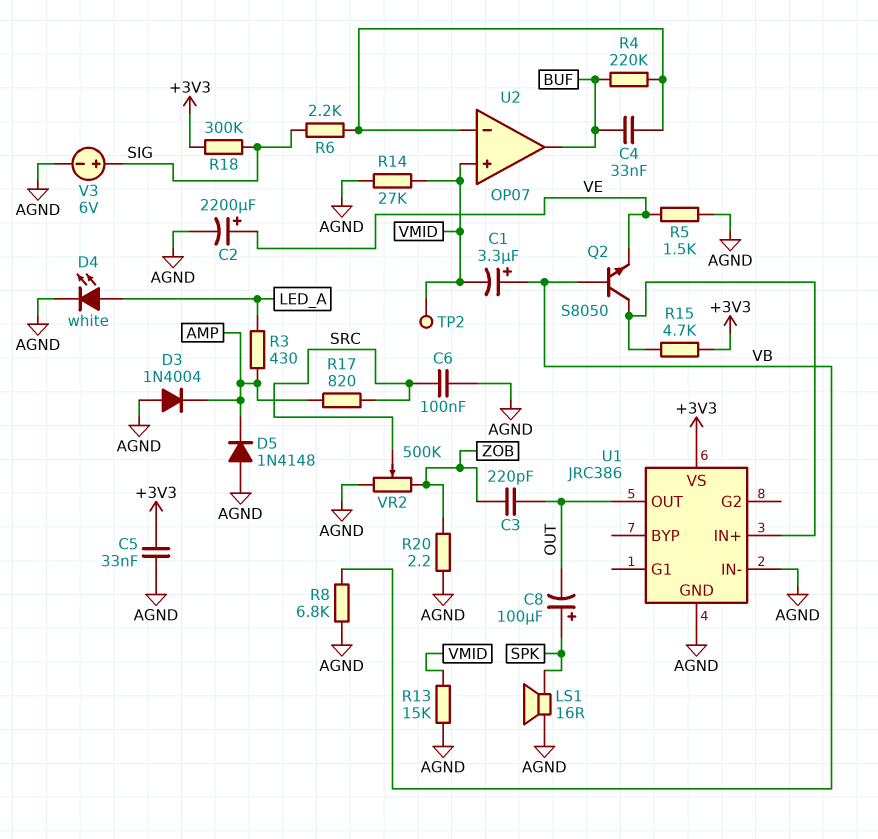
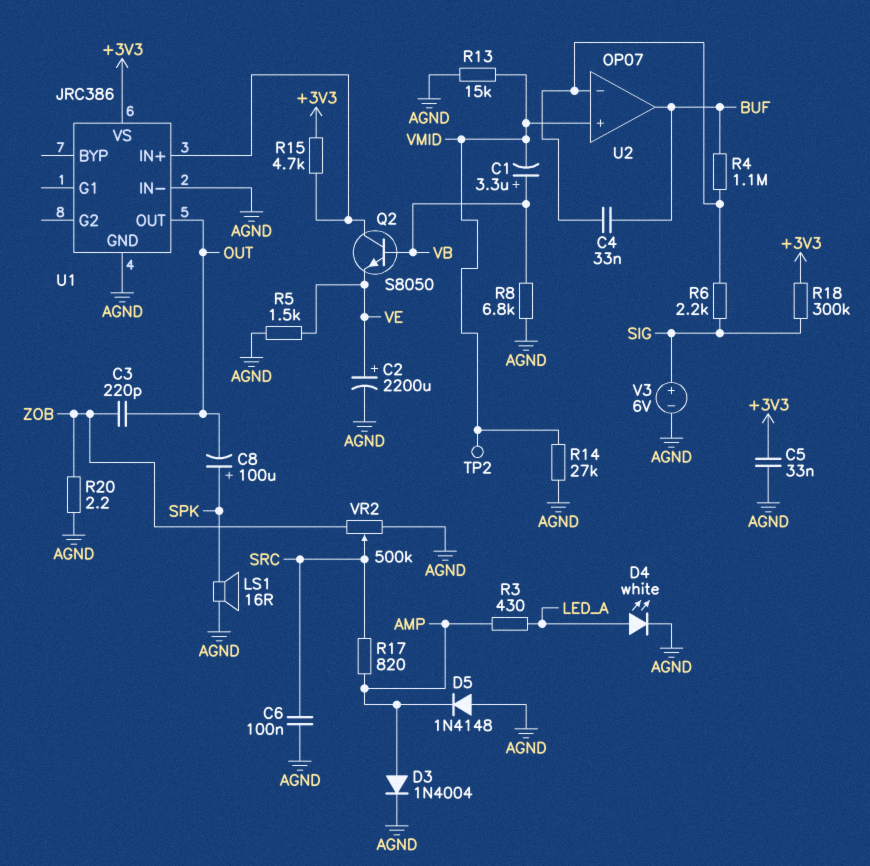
D3: diode 1N4004 (A AGND, K AMP) -> diode 1N4004 (A AMP, K AGND)
R4: 220k (BUF, U2/in-) -> 1.1M (BUF, U2/in-)

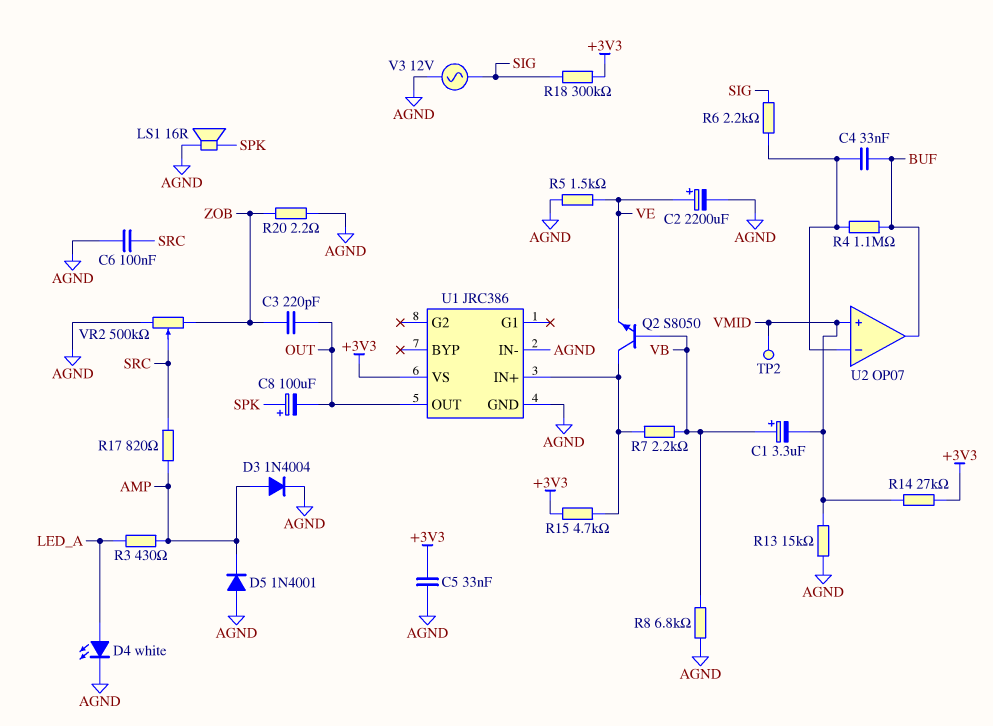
D5: diode 1N4148 (A AGND, K AMP) -> diode 1N4001 (A AGND, K AMP)
R7: none -> 2.2k (U1/IN+, VB)
R14: 27k (AGND, VMID) -> 27k (+3V3, VMID)
V3: 6V (plus SIG, minus AGND) -> AC 12V (AGND, SIG)

